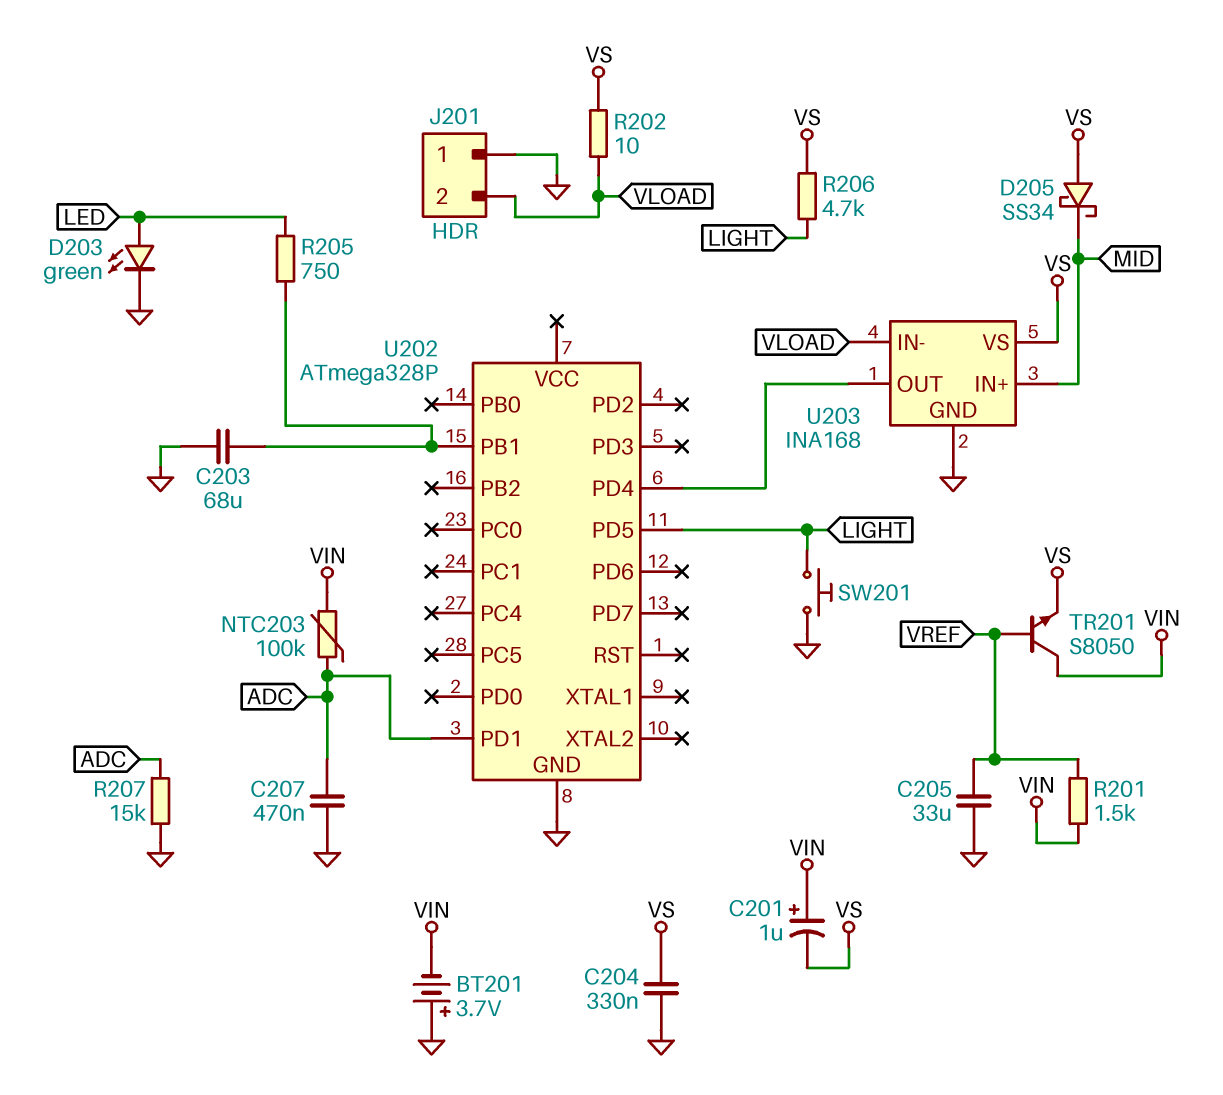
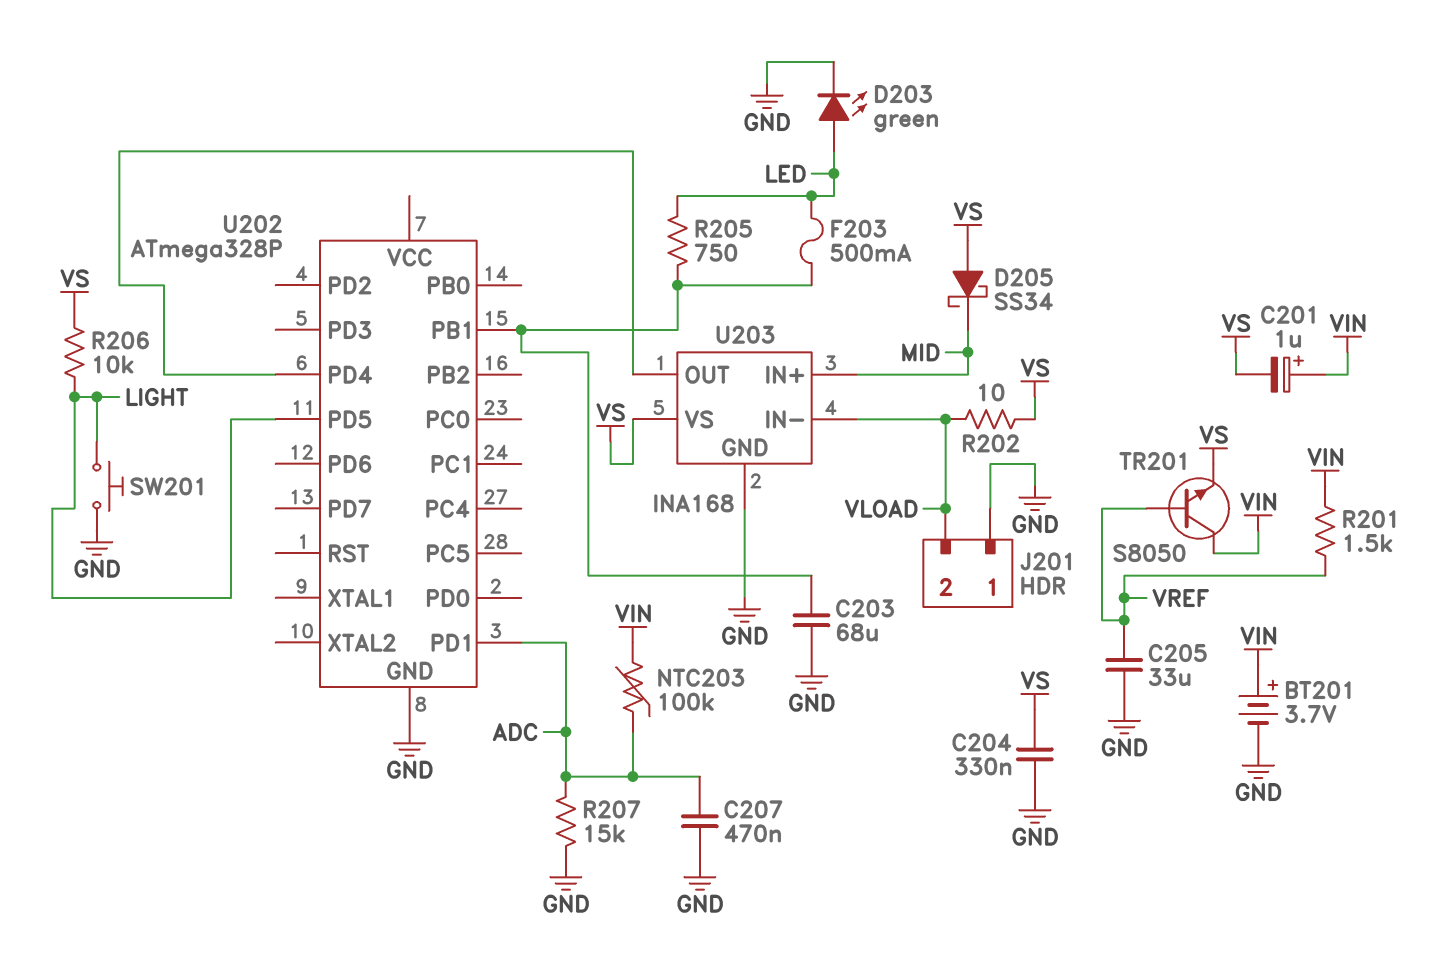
BT201: 3.7V (plus GND, minus VIN) -> 3.7V (plus VIN, minus GND)
F203: none -> 500mA (LED, U202/PB1)
R206: 4.7k (LIGHT, VS) -> 10k (LIGHT, VS)

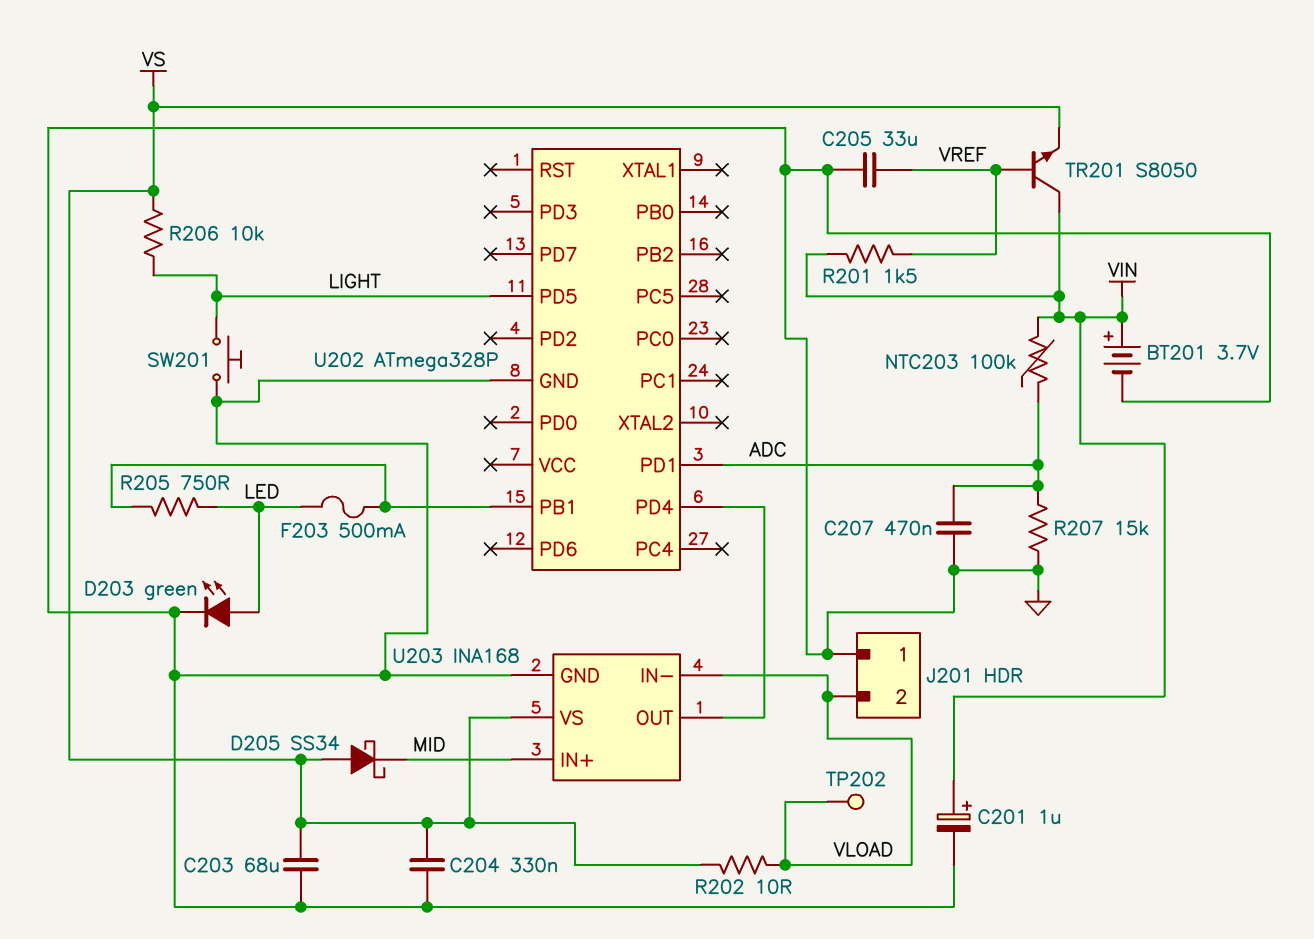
C201: 1uF (plus VIN, minus VS) -> 1uF (plus VIN, minus GND)
C203: 68uF (GND, U202/PB1) -> 68uF (GND, VS)
TP202: none -> test point (VLOAD)

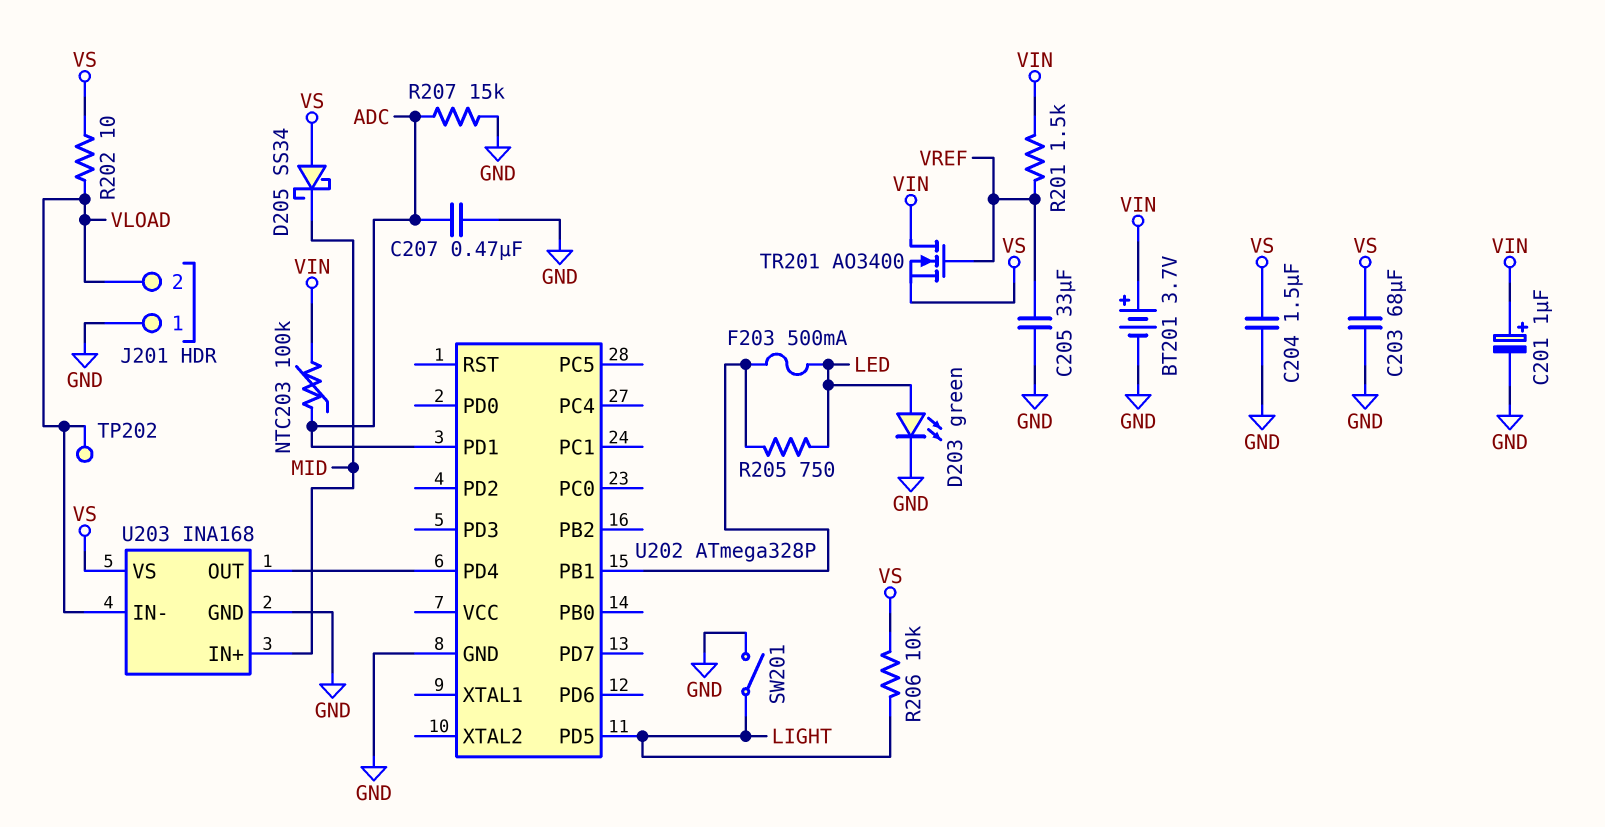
C204: 330nF (GND, VS) -> 1.5uF (GND, VS)
SW201: button (GND, LIGHT) -> switch (GND, LIGHT)
TR201: NPN S8050 (B VREF, C VIN, E VS) -> NMOS AO3400 (G VREF, D VIN, S VS)

